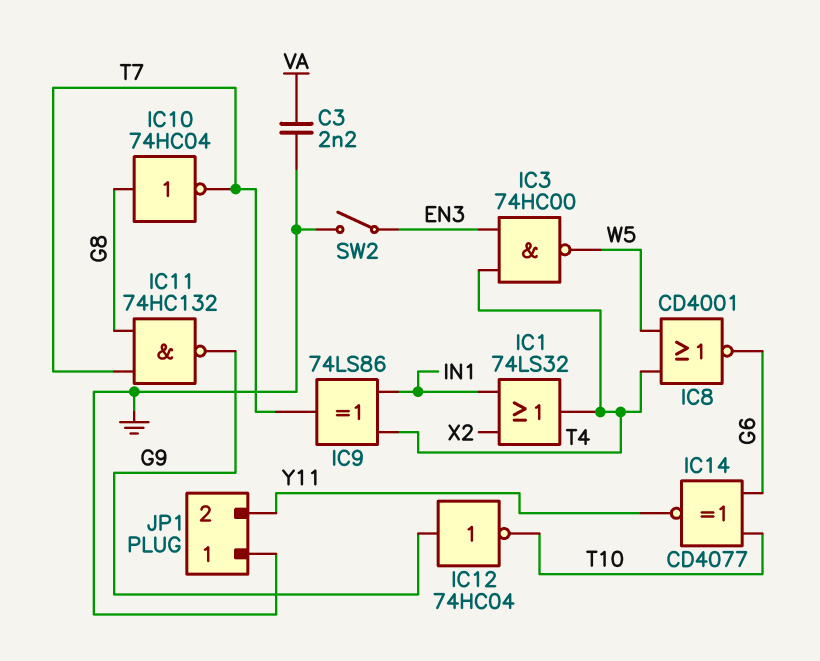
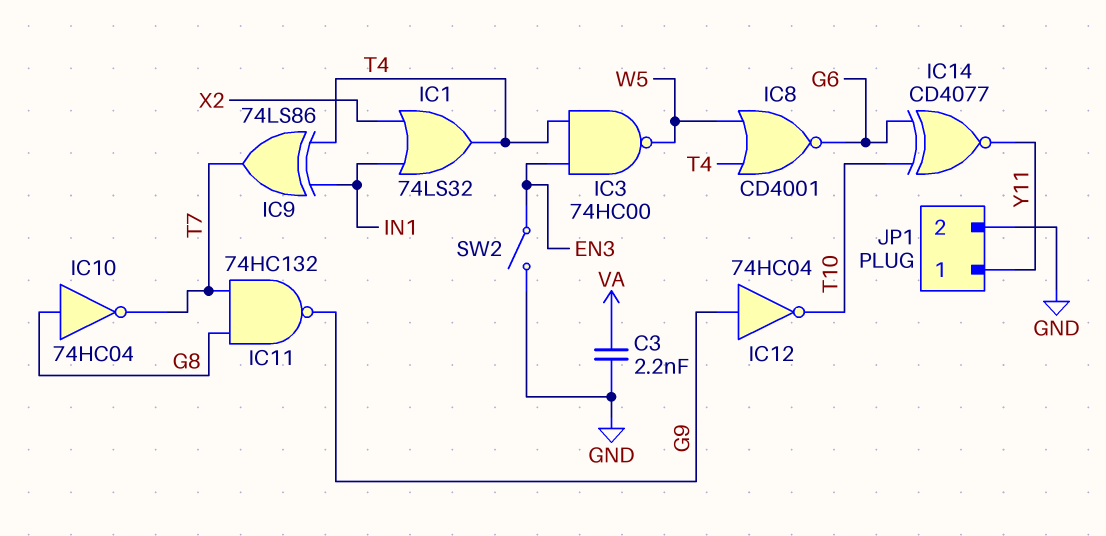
JP1 pin 1: GND -> Y11
JP1 pin 2: Y11 -> GND

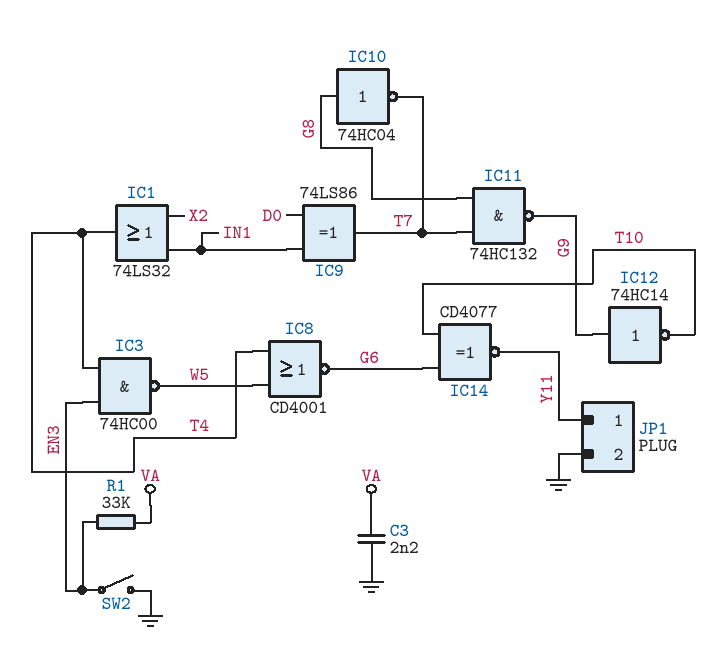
IC9: XOR 74LS86 (in IN1, in T4, out T7) -> XOR 74LS86 (in D0, in IN1, out T7)
IC12: NOT 74HC04 (in G9, out T10) -> NOT 74HC14 (in G9, out T10)
R1: none -> 33k (EN3, VA)

